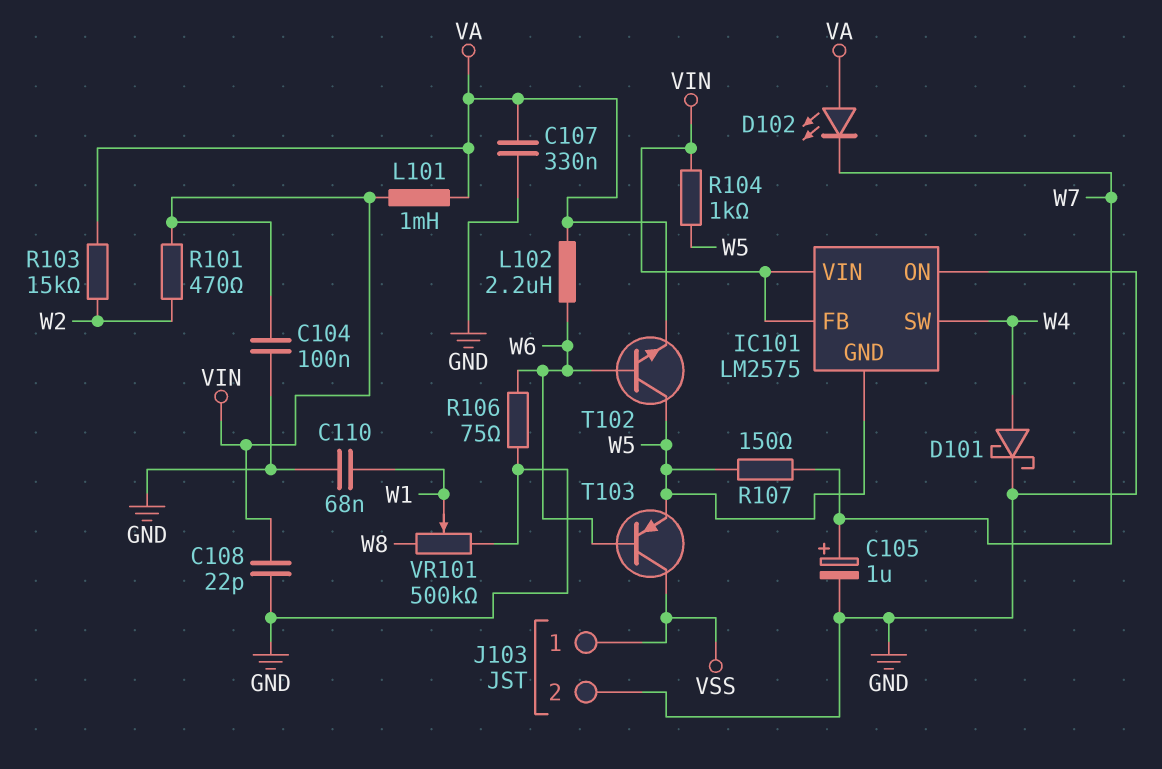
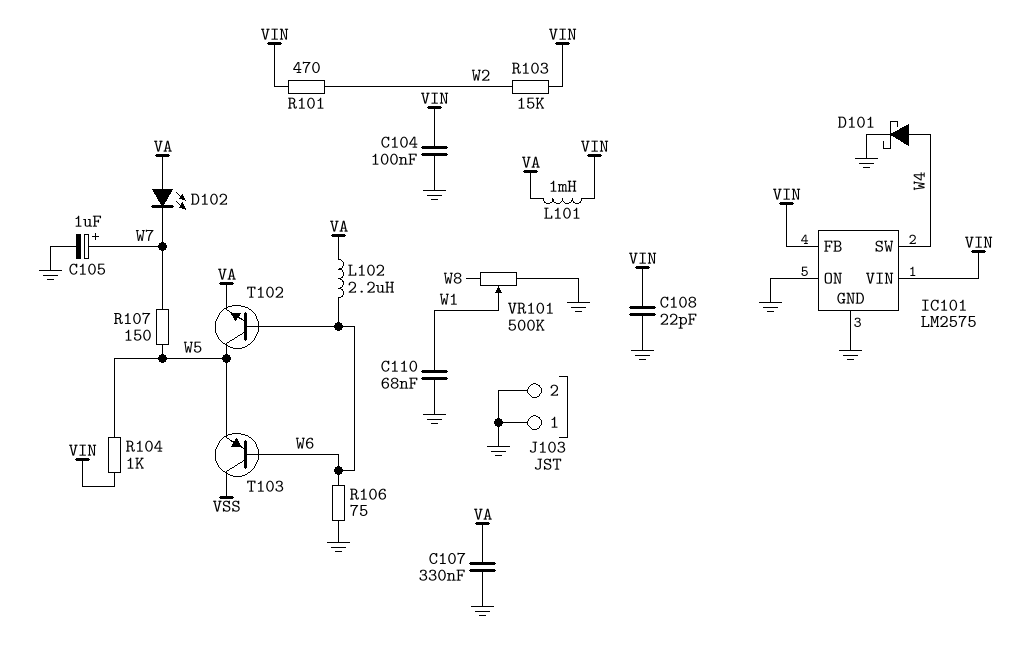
IC101 pin GND: W5 -> GND
J103 pin 1: VSS -> GND
R103: 15k (VA, W2) -> 15k (VIN, W2)

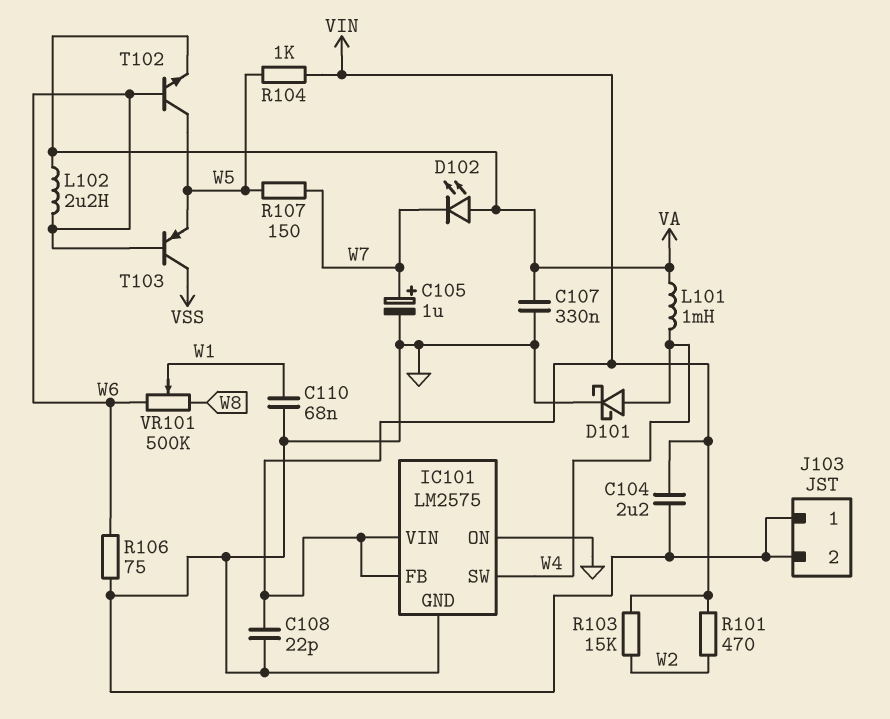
C104: 100nF (GND, VIN) -> 2.2uF (GND, VIN)
L101: 1mH (VA, VIN) -> 1mH (VA, W4)
VR101: 500k (GND, W8, wiper W1) -> 500k (W6, W8, wiper W1)

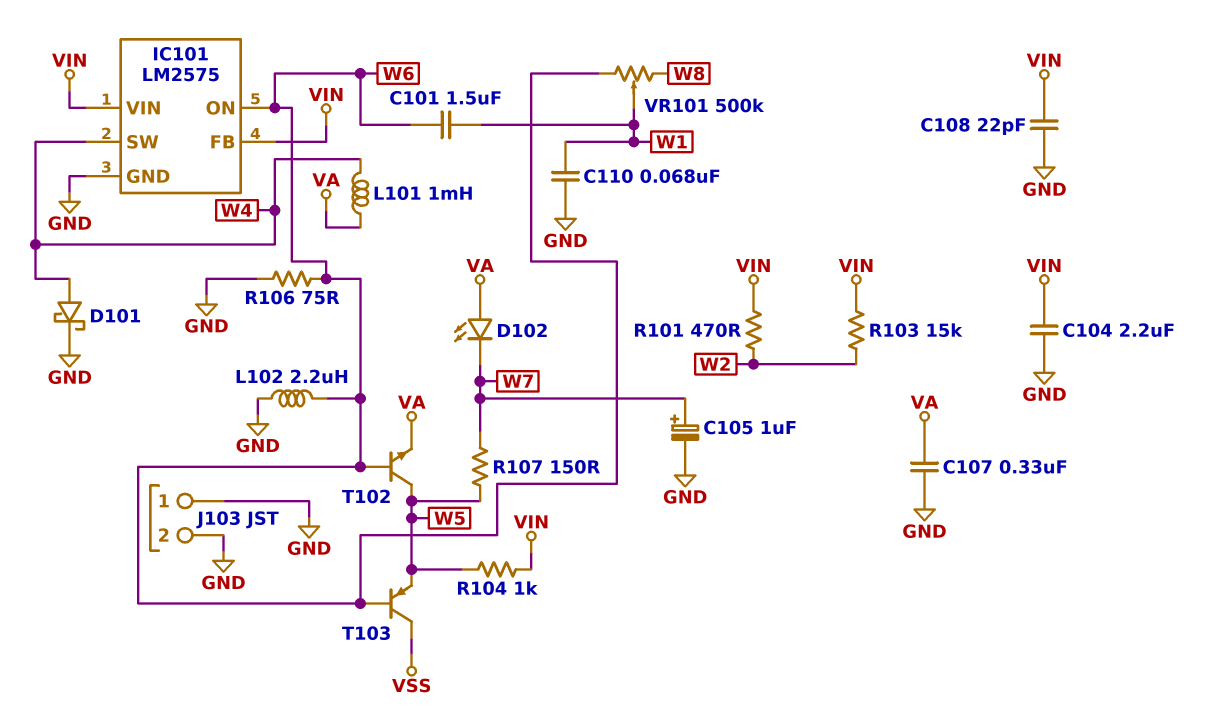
C101: none -> 1.5uF (W1, W6)
IC101 pin ON: GND -> W6
L102: 2.2uH (VA, W6) -> 2.2uH (GND, W6)

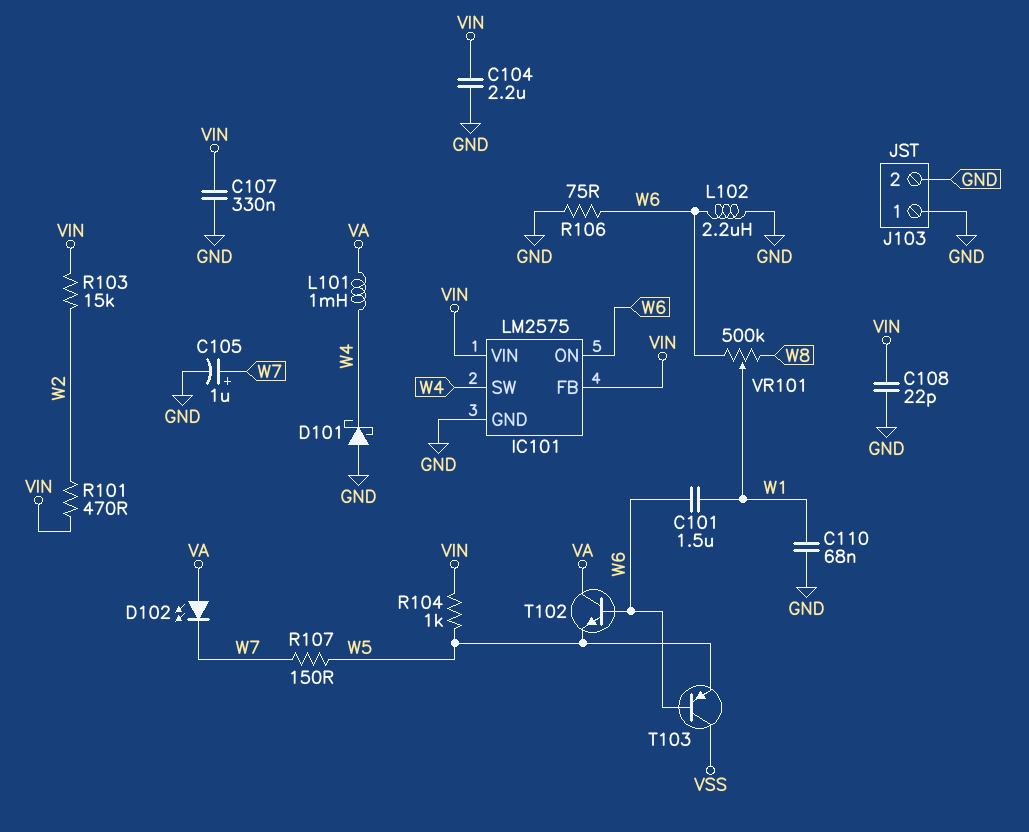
C107: 330nF (GND, VA) -> 330nF (GND, VIN)
D101: schottky (A W4, K GND) -> schottky (A GND, K W4)
T102: NPN (B W6, C W5, E VA) -> NPN (B W6, C VA, E W5)

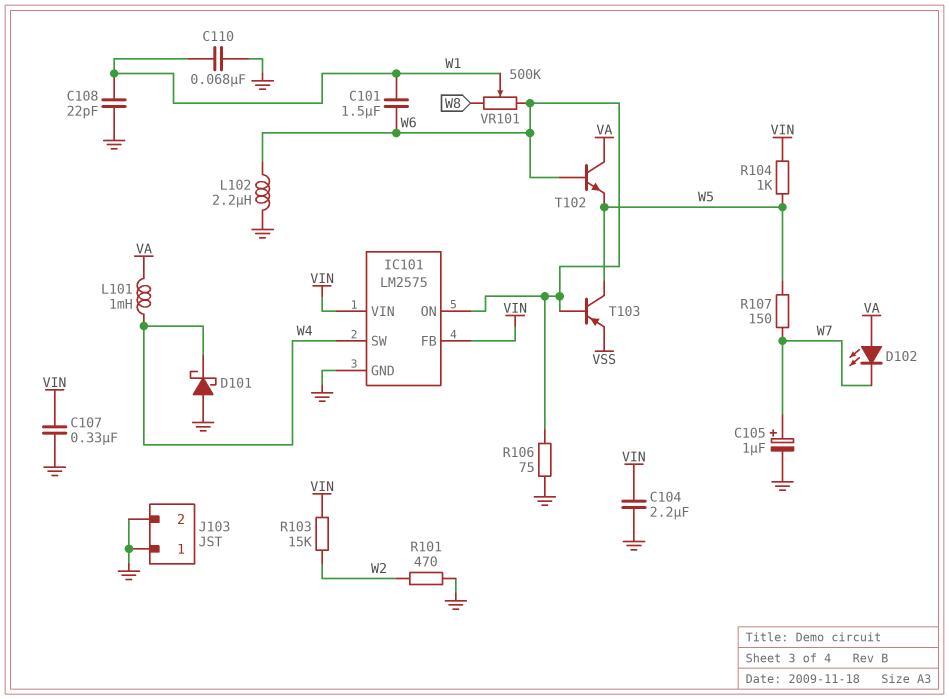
C108: 22pF (GND, VIN) -> 22pF (GND, W1)
R101: 470 (VIN, W2) -> 470 (GND, W2)
T103: PNP (B W6, C VSS, E W5) -> PNP (B W6, C W5, E VSS)

